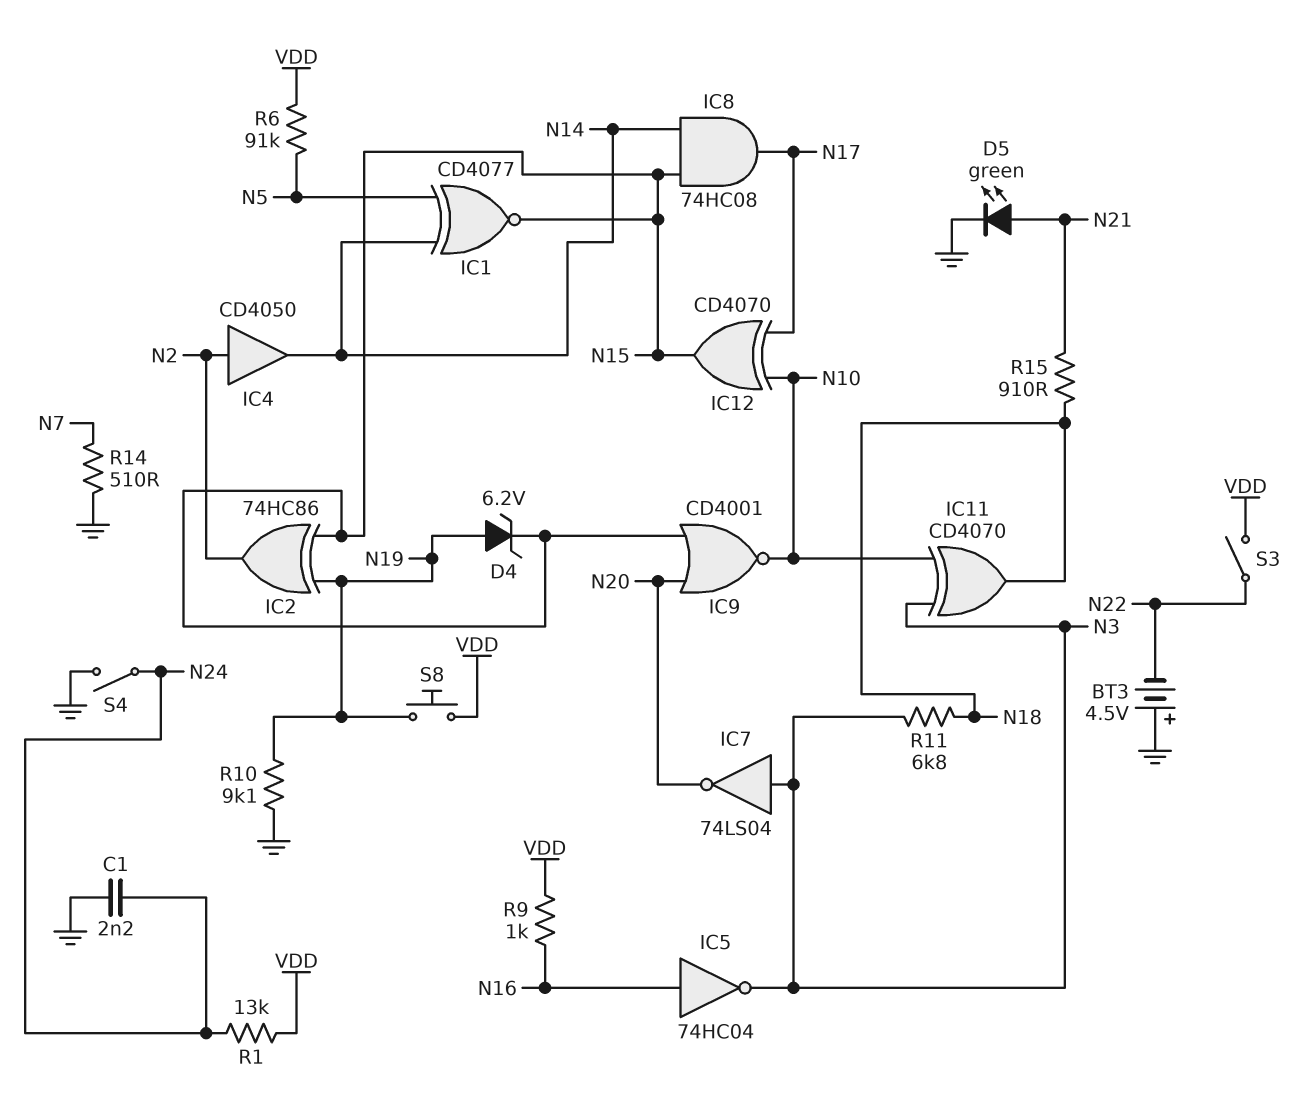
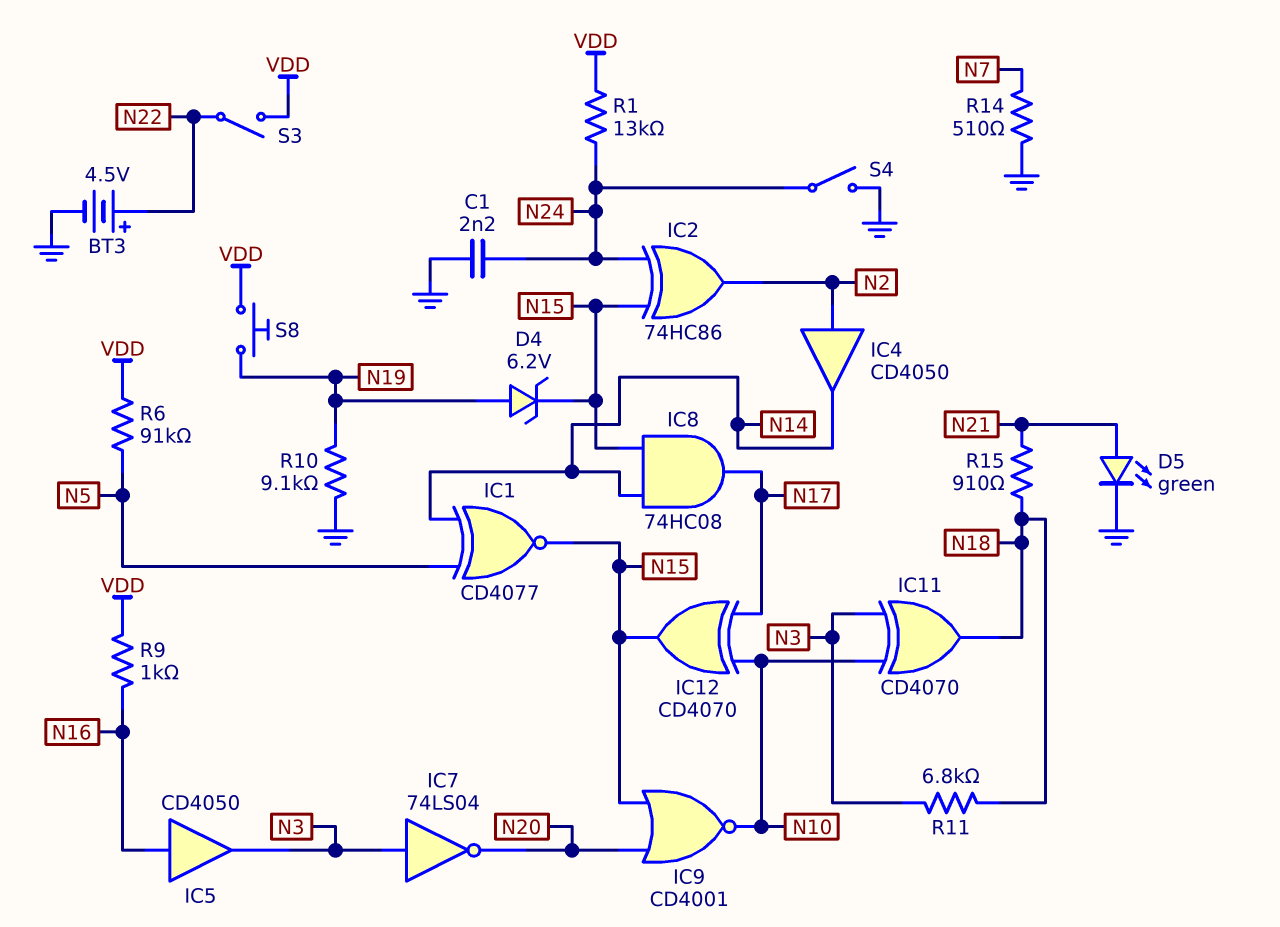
BT3: 4.5V (plus GND, minus N22) -> 4.5V (plus N22, minus GND)
IC2: XOR 74HC86 (in N15, in N19, out N2) -> XOR 74HC86 (in N15, in N24, out N2)
IC5: NOT 74HC04 (in N16, out N3) -> buffer CD4050 (in N16, out N3)

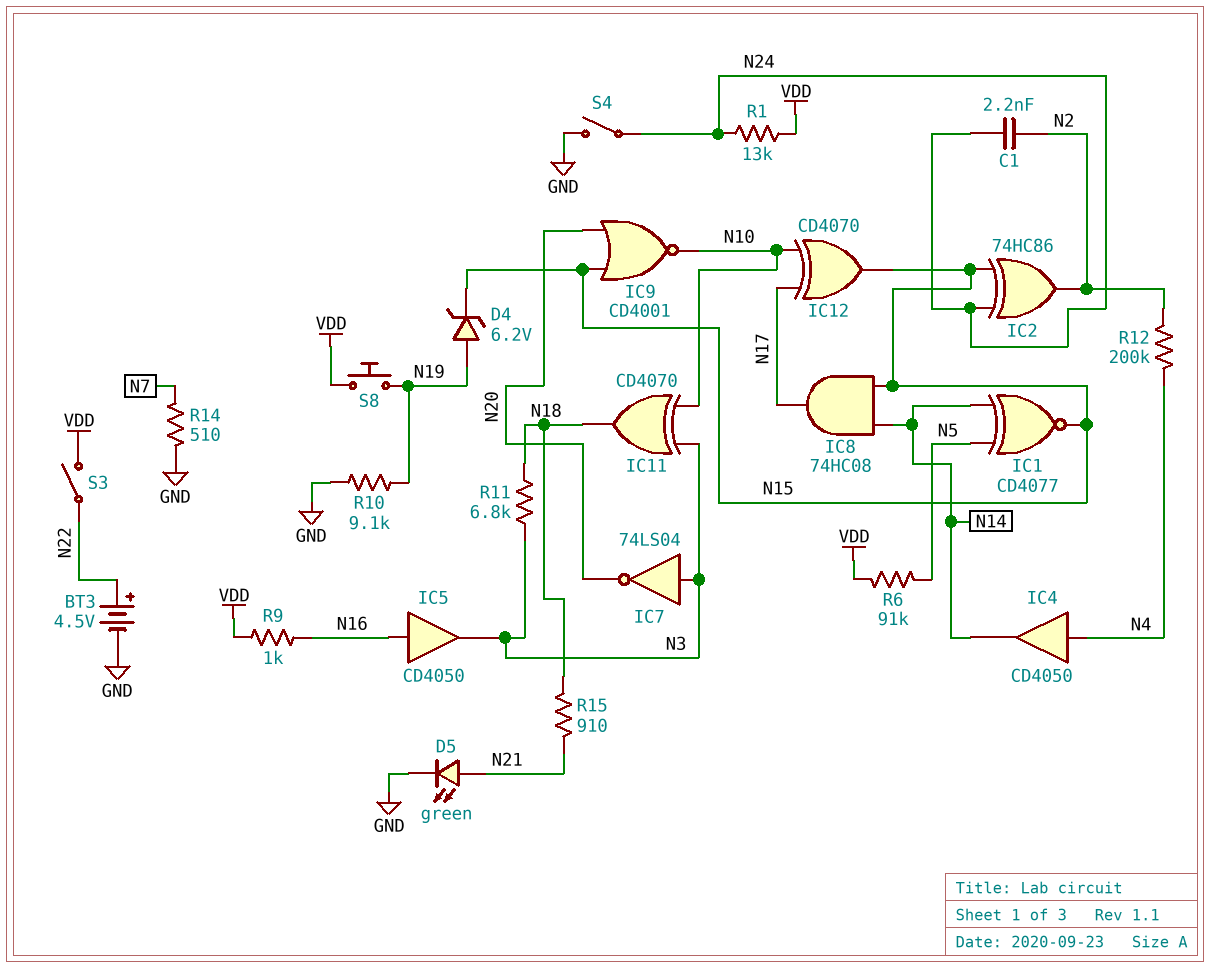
C1: 2.2nF (GND, N24) -> 2.2nF (N2, N24)
IC4: buffer CD4050 (in N2, out N14) -> buffer CD4050 (in N4, out N14)
R12: none -> 200k (N2, N4)

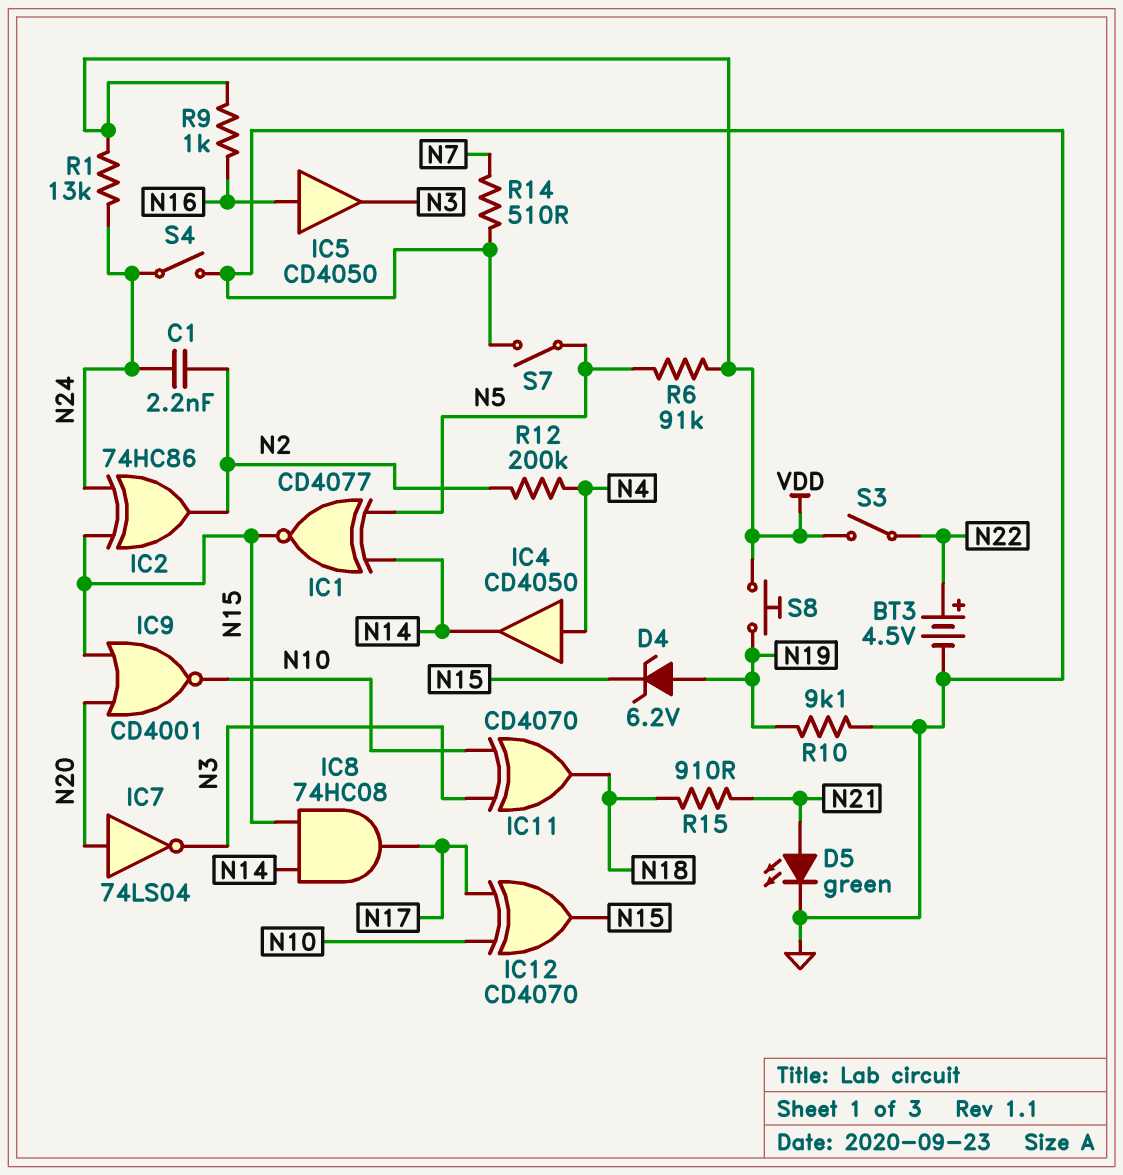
IC7: NOT 74LS04 (in N3, out N20) -> NOT 74LS04 (in N20, out N3)
R11: 6.8k (N3, N18) -> none
S7: none -> switch (GND, N5)

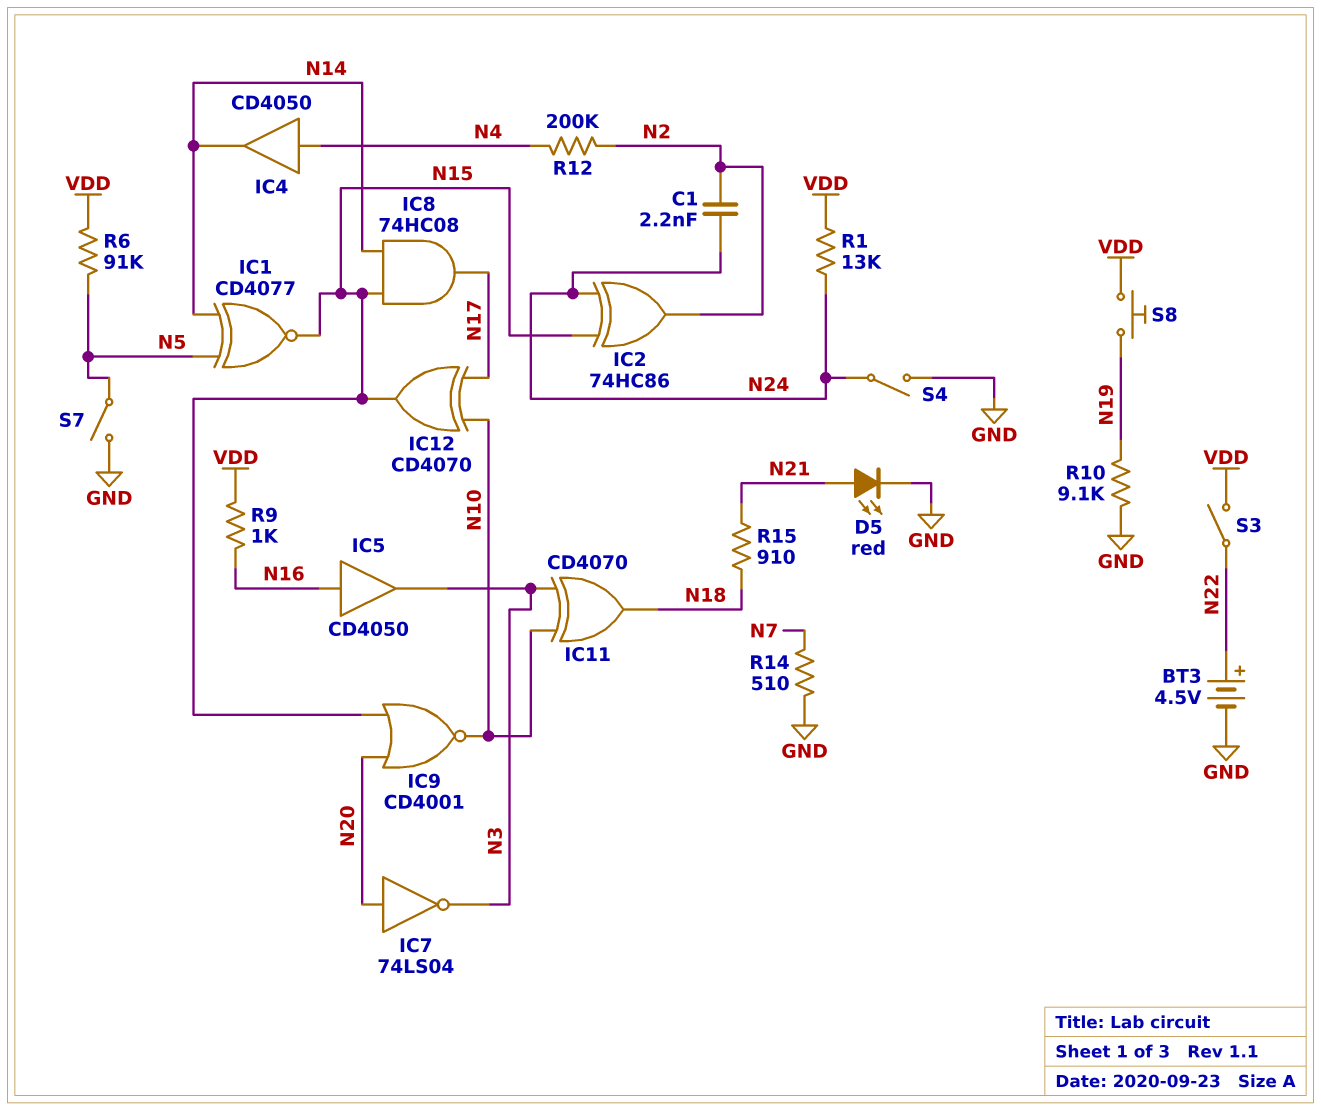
D4: zener 6.2V (A N19, K N15) -> none
D5: LED green (A N21, K GND) -> LED red (A N21, K GND)

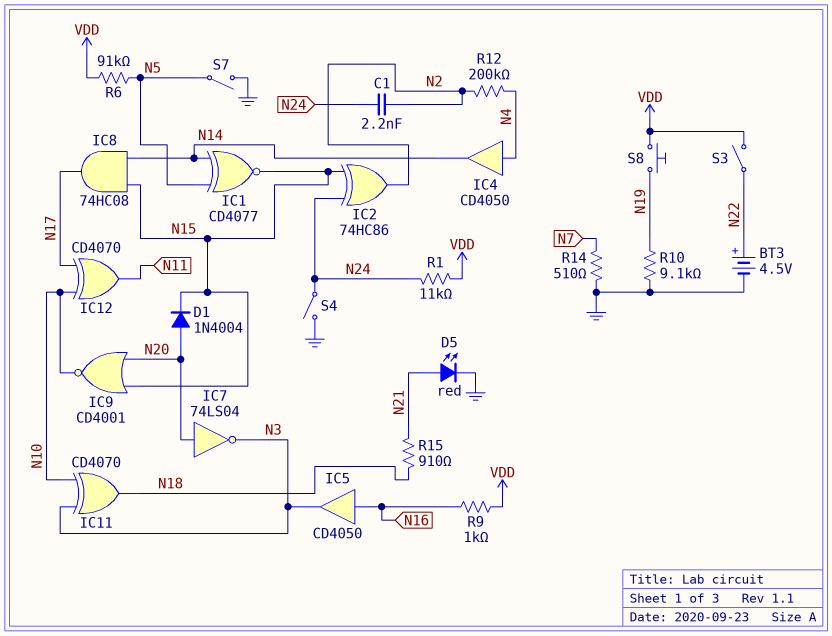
D1: none -> diode 1N4004 (A N20, K N15)
IC12: XOR CD4070 (in N10, in N17, out N15) -> XOR CD4070 (in N10, in N17, out N11)
R1: 13k (N24, VDD) -> 11k (N24, VDD)

